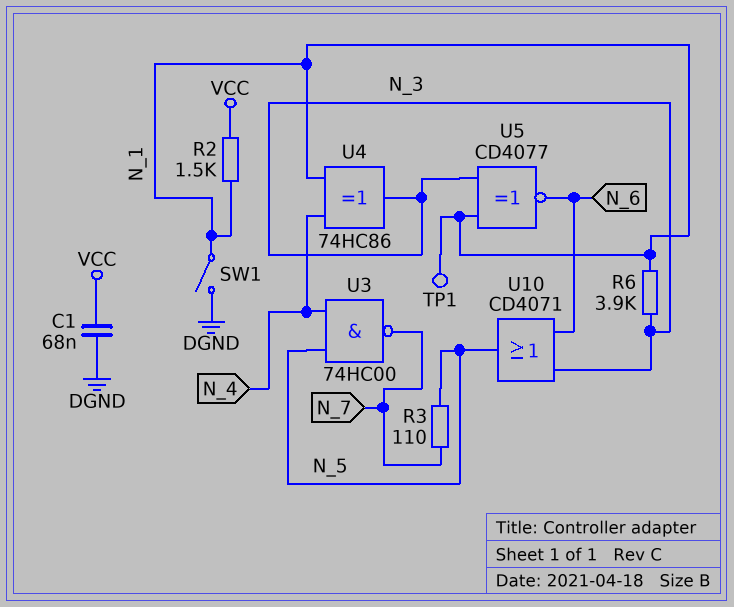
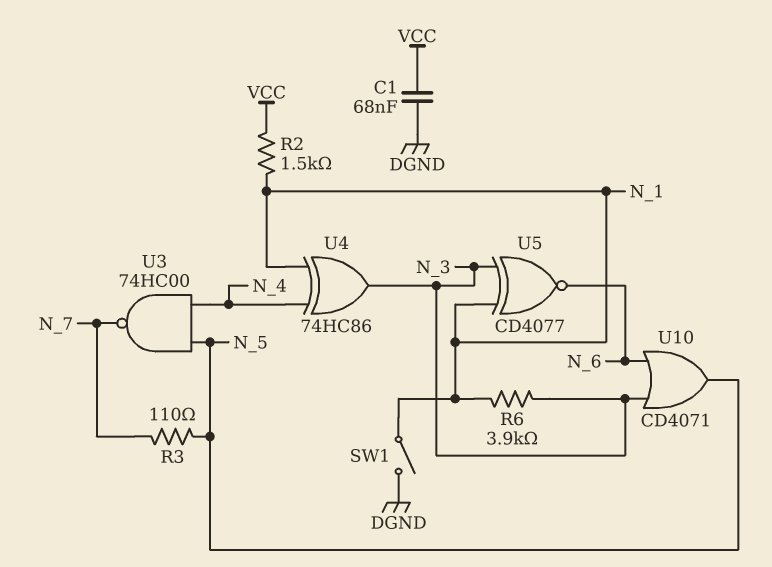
TP1: test point (N_1) -> none

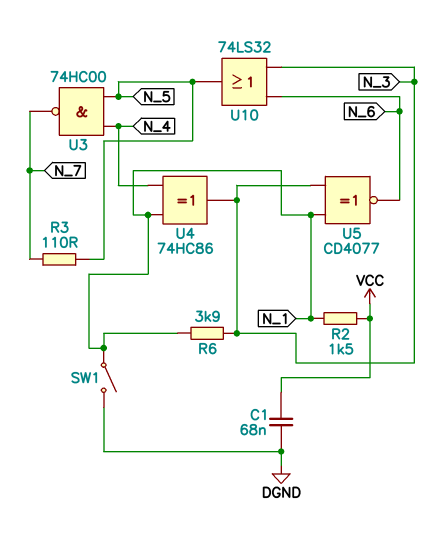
U10: OR CD4071 (in N_3, in N_6, out N_5) -> OR 74LS32 (in N_3, in N_6, out N_5)

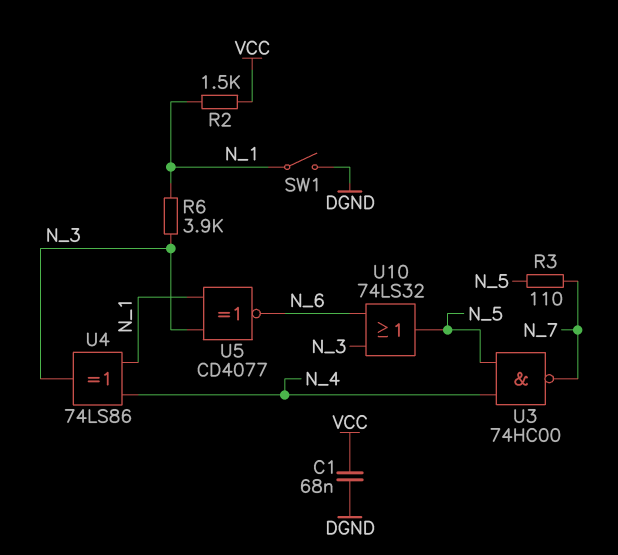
U4: XOR 74HC86 (in N_1, in N_4, out N_3) -> XOR 74LS86 (in N_1, in N_4, out N_3)

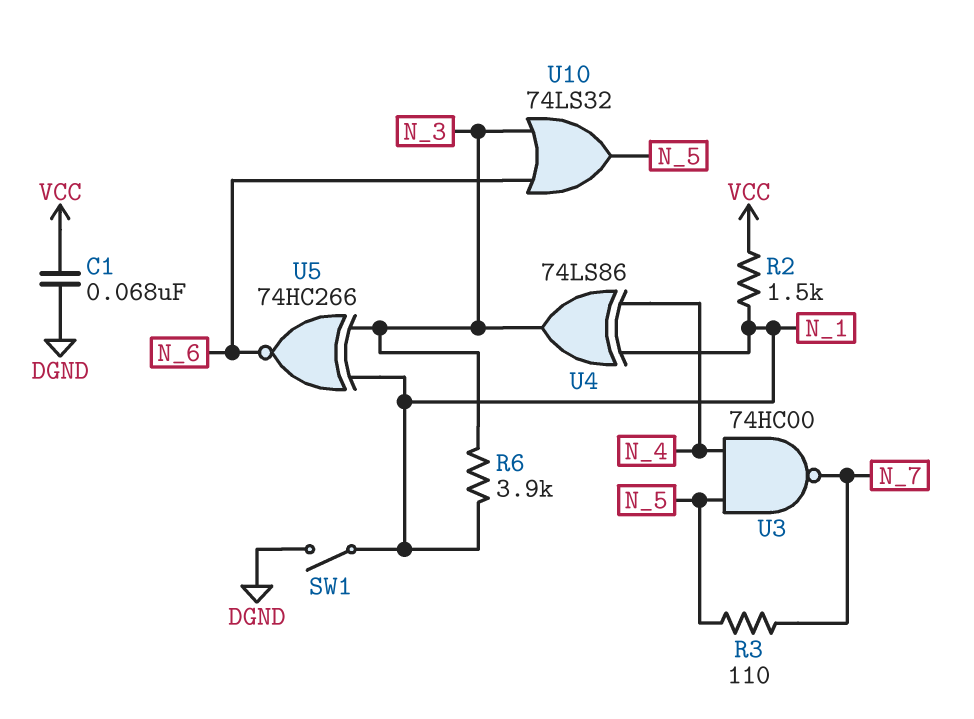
U5: XNOR CD4077 (in N_1, in N_3, out N_6) -> XNOR 74HC266 (in N_1, in N_3, out N_6)

